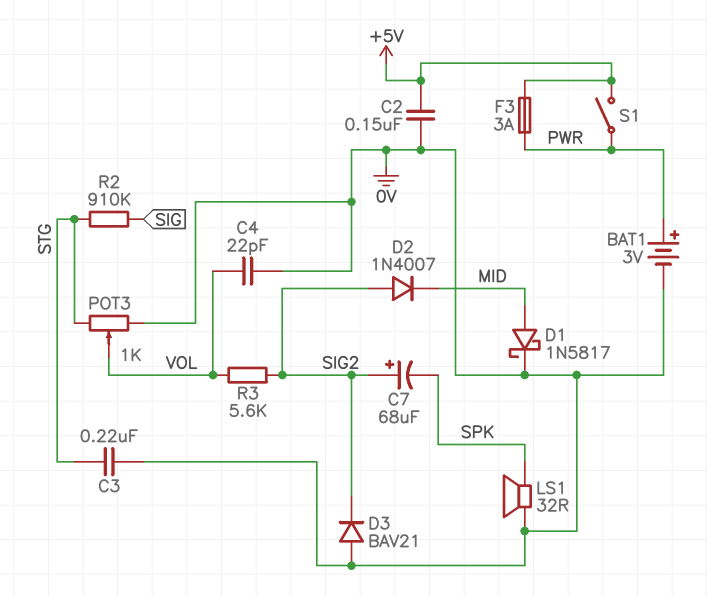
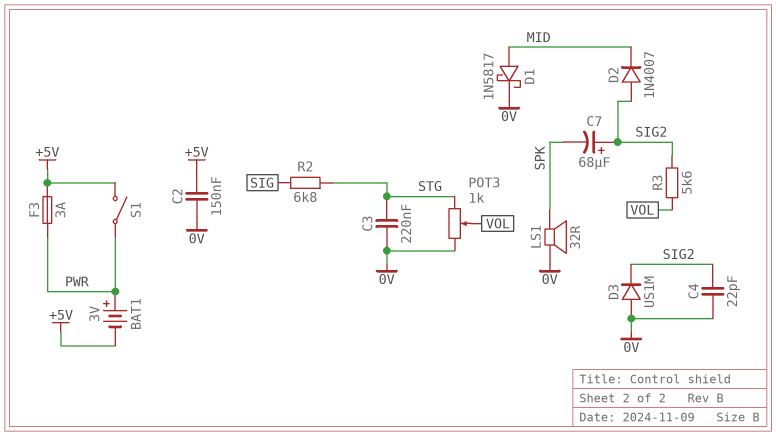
BAT1: 3V (plus PWR, minus 0V) -> 3V (plus PWR, minus +5V)
C4: 22pF (0V, VOL) -> 22pF (0V, SIG2)
D3: diode BAV21 (A 0V, K SIG2) -> diode US1M (A 0V, K SIG2)
R2: 910k (SIG, STG) -> 6.8k (SIG, STG)

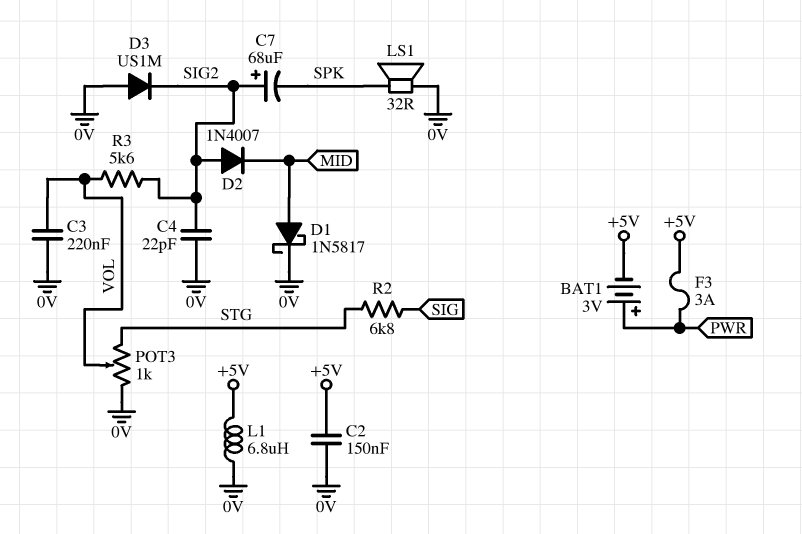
C3: 220nF (0V, STG) -> 220nF (0V, VOL)
L1: none -> 6.8uH (+5V, 0V)
S1: switch (+5V, PWR) -> none

